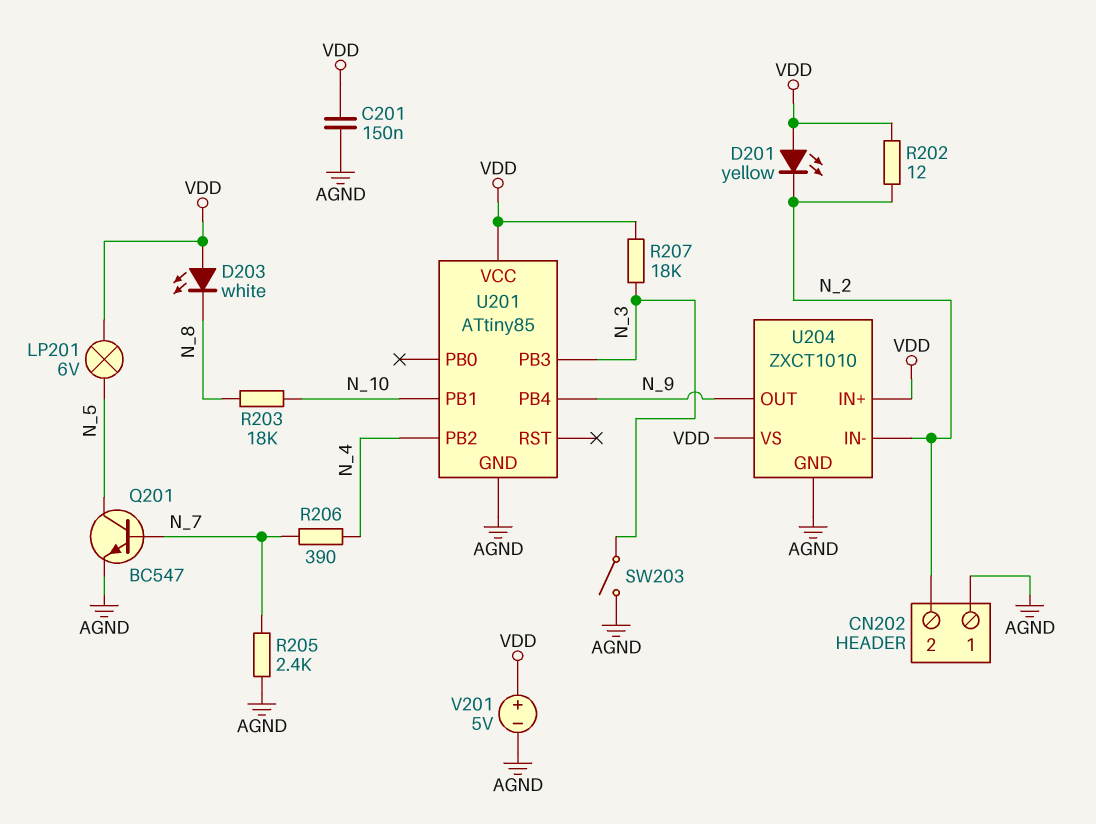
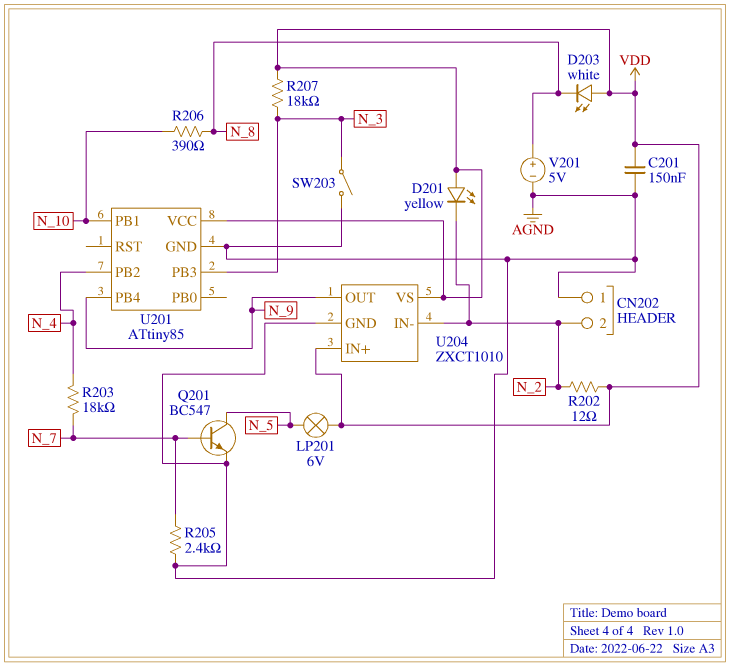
R203: 18k (N_8, N_10) -> 18k (N_4, N_7)
R206: 390 (N_4, N_7) -> 390 (N_8, N_10)
V201: 5V (plus VDD, minus AGND) -> 5V (plus N_8, minus AGND)

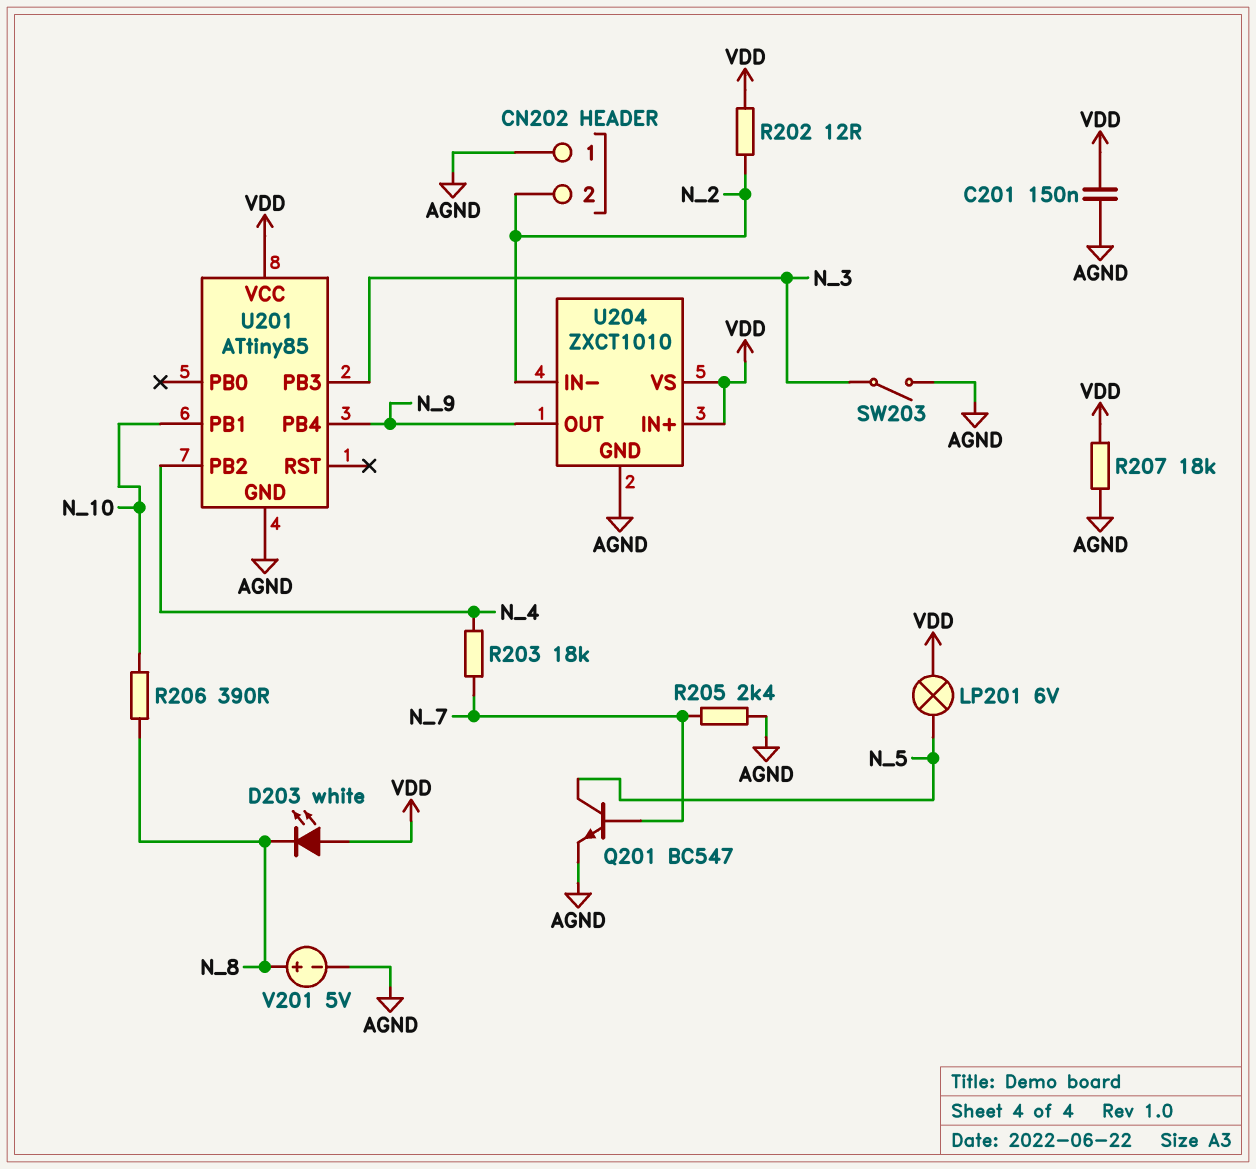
D201: LED yellow (A VDD, K N_2) -> none
R207: 18k (N_3, VDD) -> 18k (AGND, VDD)

